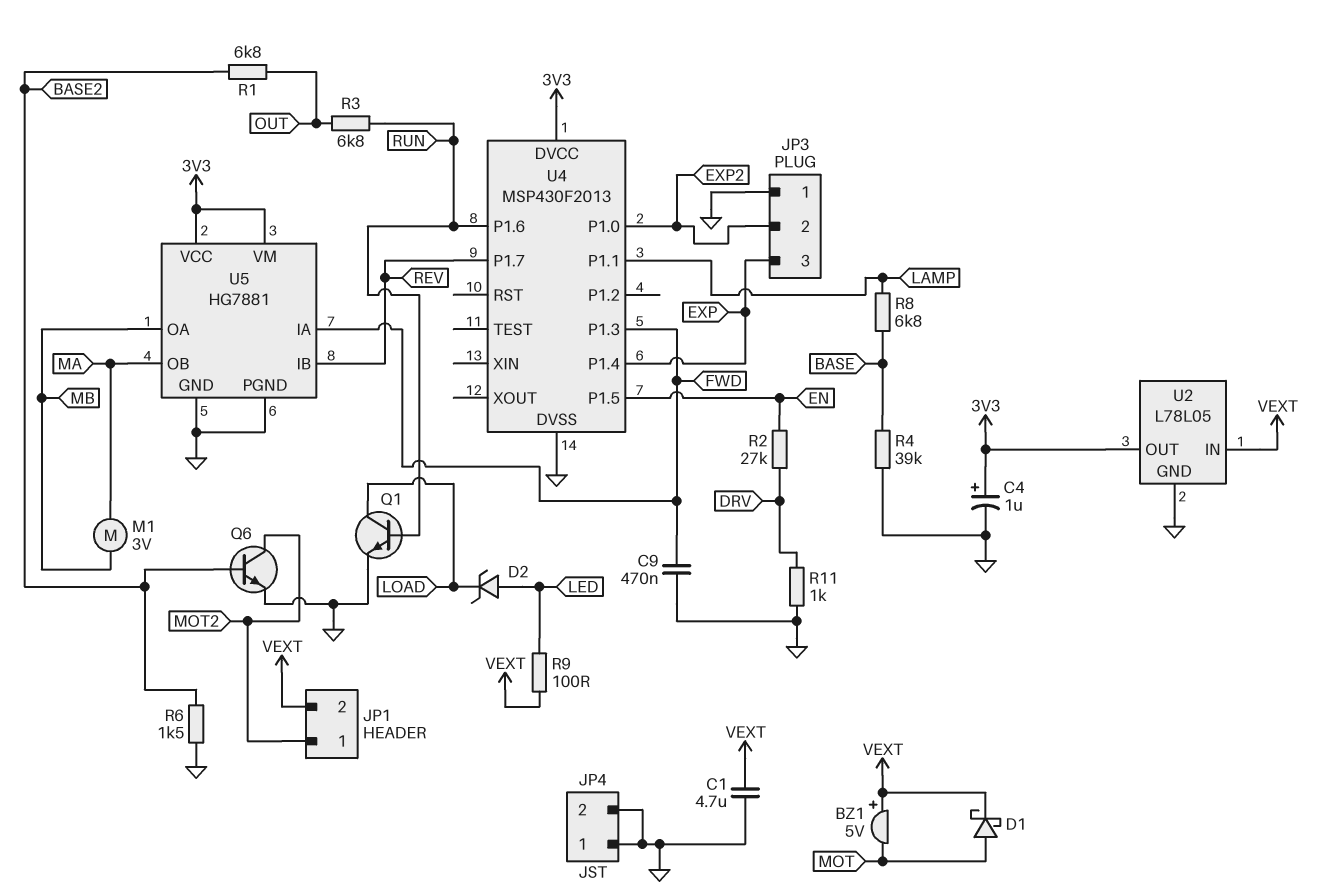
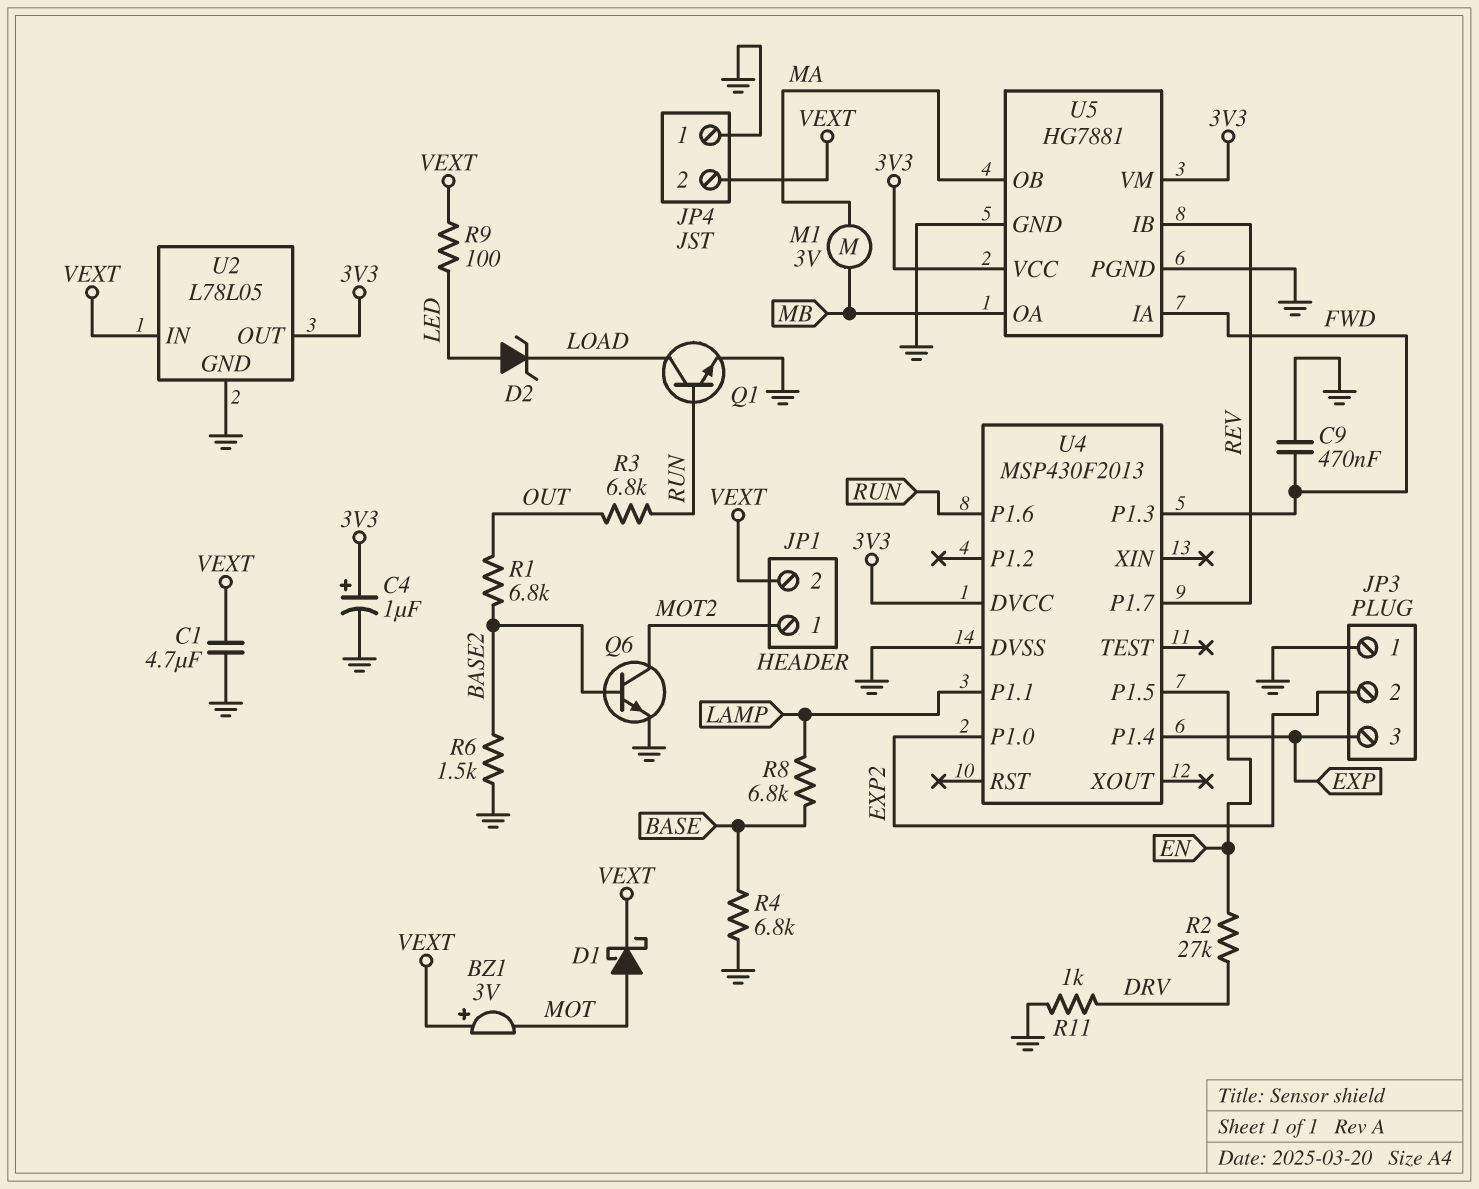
BZ1: buzzer 5V (plus VEXT, minus MOT) -> buzzer 3V (plus VEXT, minus MOT)
JP4 pin 2: GND -> VEXT
R4: 39k (BASE, GND) -> 6.8k (BASE, GND)

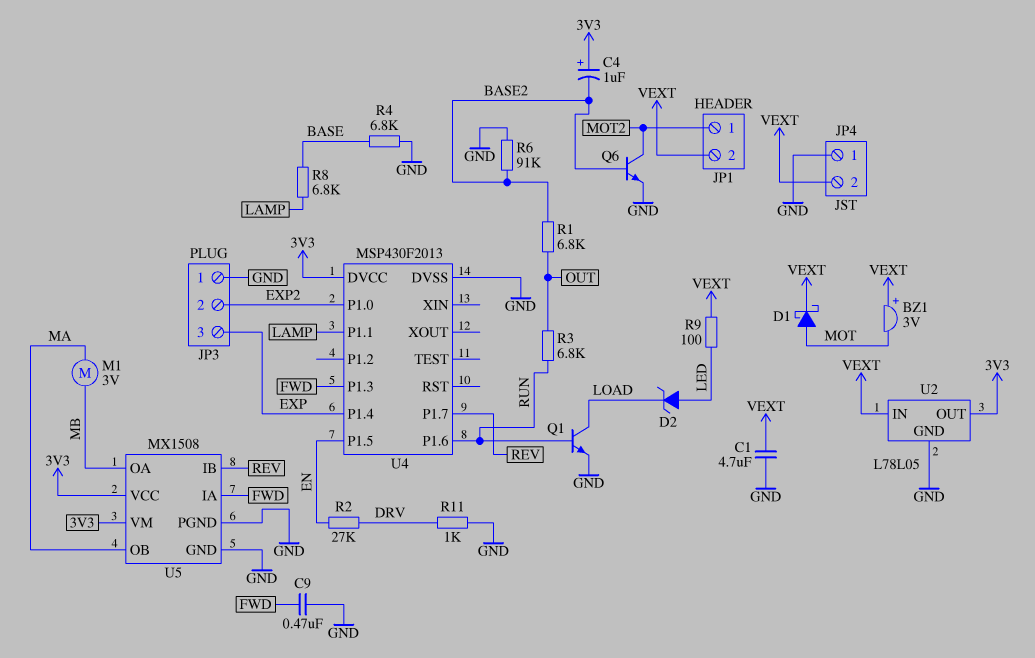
C4: 1uF (plus 3V3, minus GND) -> 1uF (plus 3V3, minus BASE2)
R6: 1.5k (BASE2, GND) -> 91k (BASE2, GND)
U5: HG7881 -> MX1508

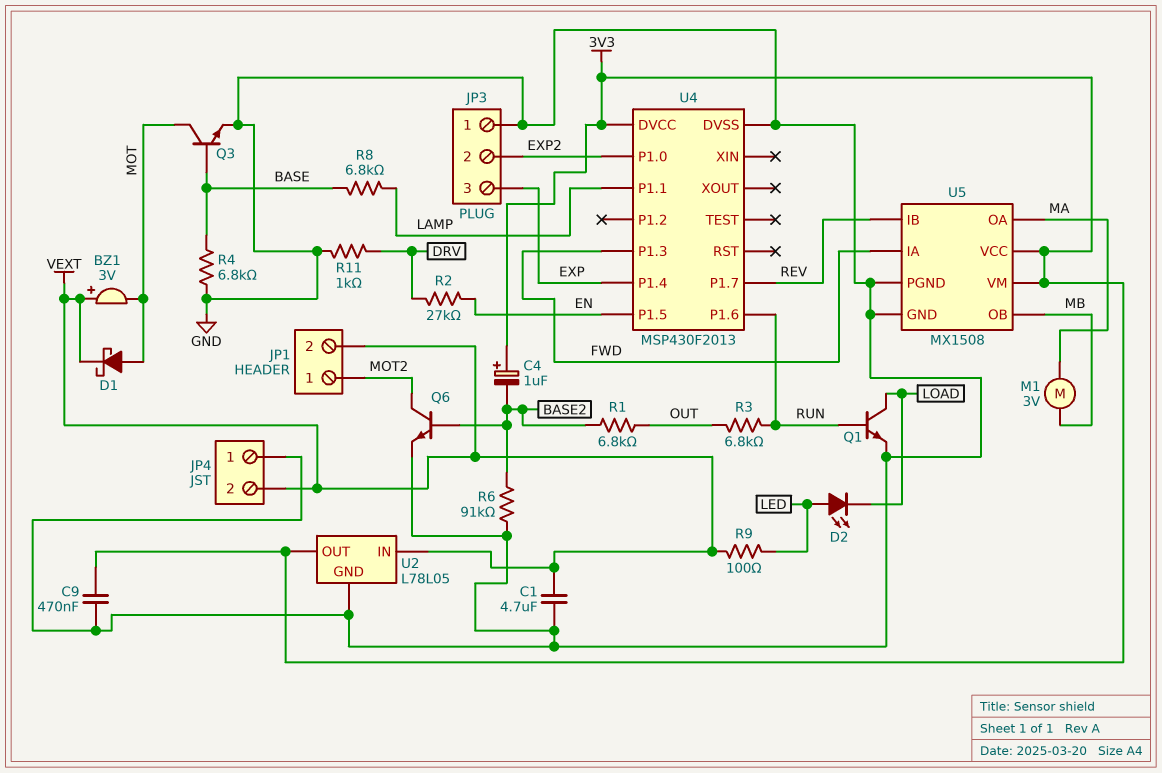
C9: 470nF (FWD, GND) -> 470nF (3V3, GND)
D2: zener (A LED, K LOAD) -> LED (A LED, K LOAD)
Q3: none -> NPN (B BASE, C MOT, E GND)
U5 pin OA: MB -> MA
U5 pin OB: MA -> MB

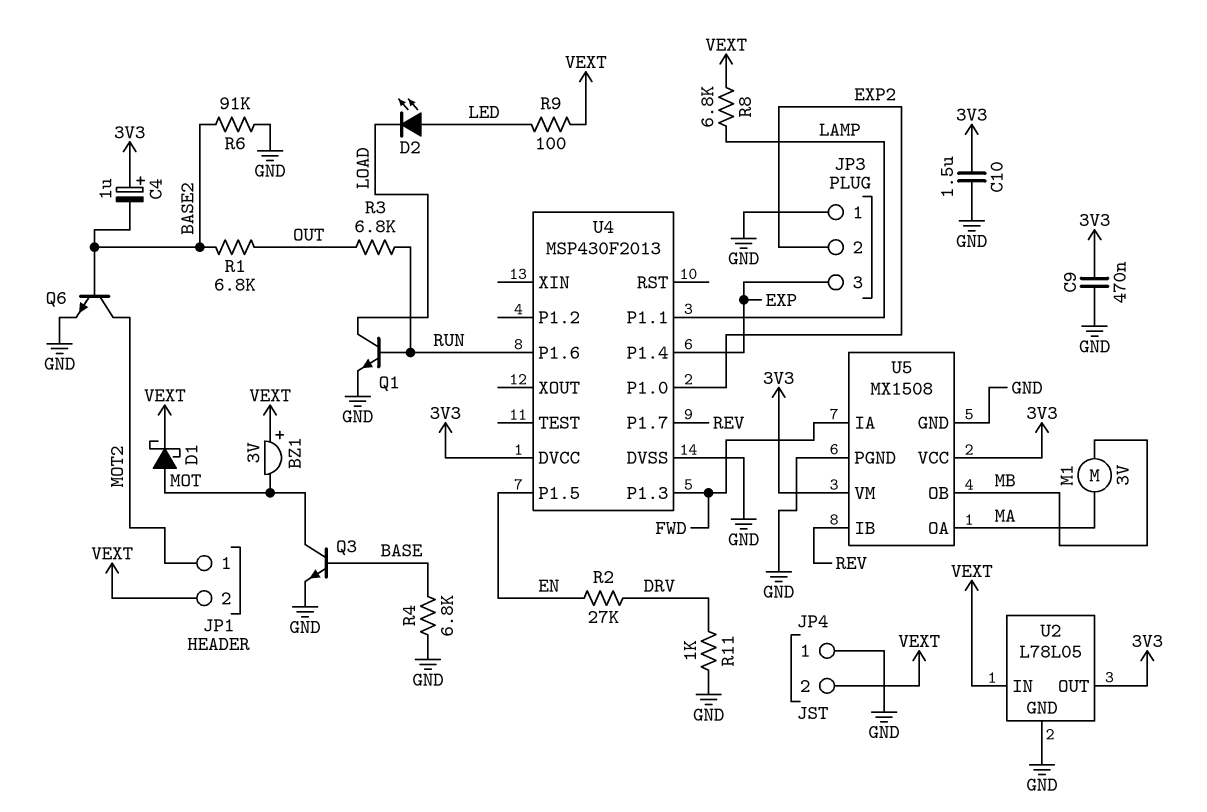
C1: 4.7uF (GND, VEXT) -> none
C10: none -> 1.5uF (3V3, GND)
R8: 6.8k (BASE, LAMP) -> 6.8k (LAMP, VEXT)

